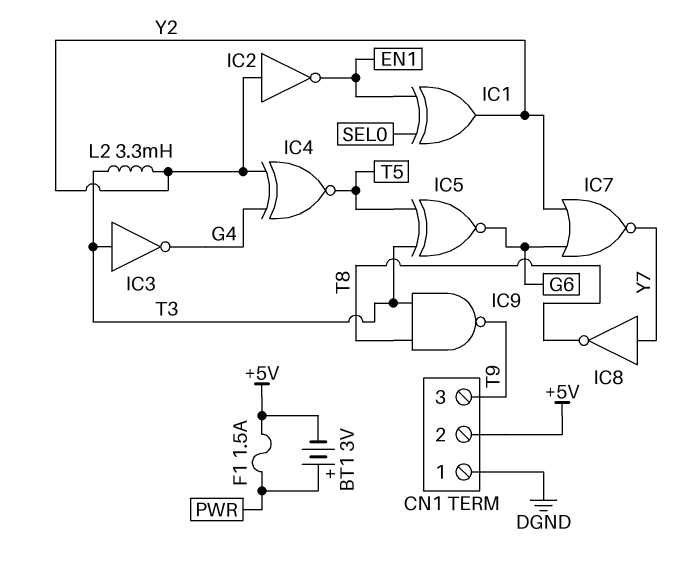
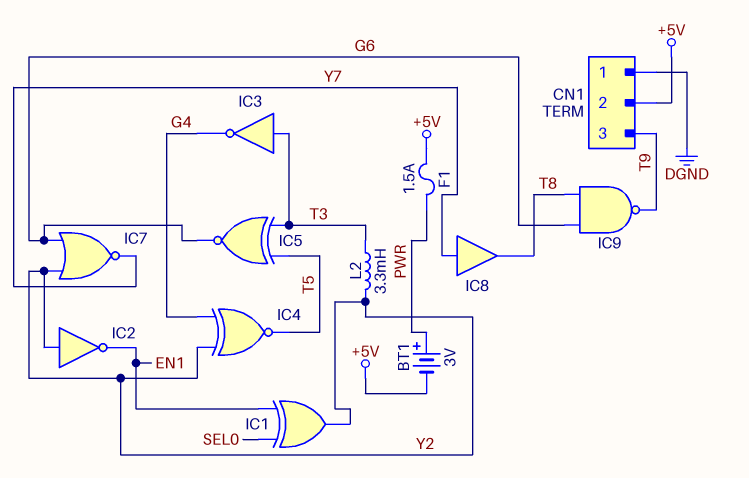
IC8: NOT (in Y7, out T8) -> buffer (in Y7, out T8)
IC9: NAND (in T3, in T8, out T9) -> NAND (in G6, in T8, out T9)

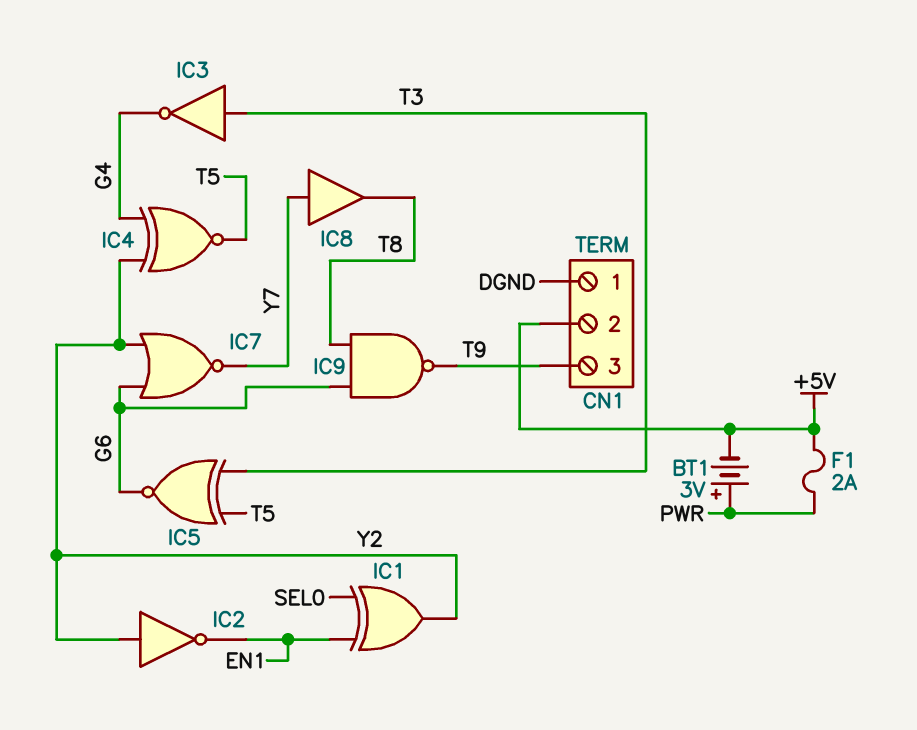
F1: 1.5A (+5V, PWR) -> 2A (+5V, PWR)
L2: 3.3mH (T3, Y2) -> none

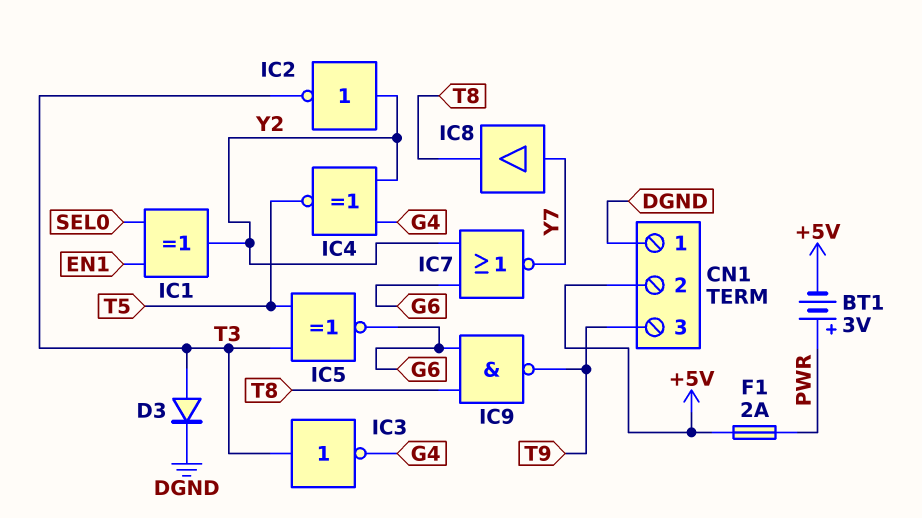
D3: none -> diode (A T3, K DGND)
IC2: NOT (in Y2, out EN1) -> NOT (in Y2, out T3)

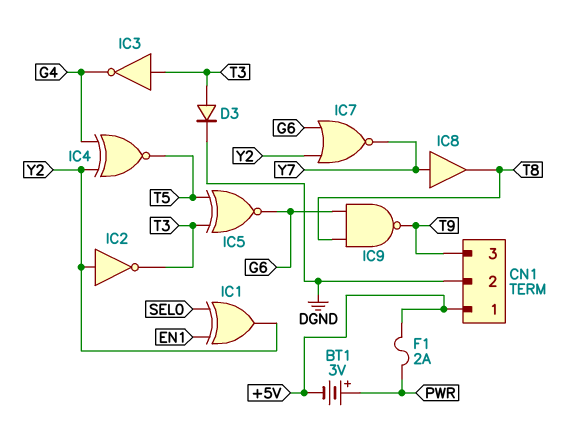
CN1 pin 1: DGND -> +5V
CN1 pin 2: +5V -> DGND

